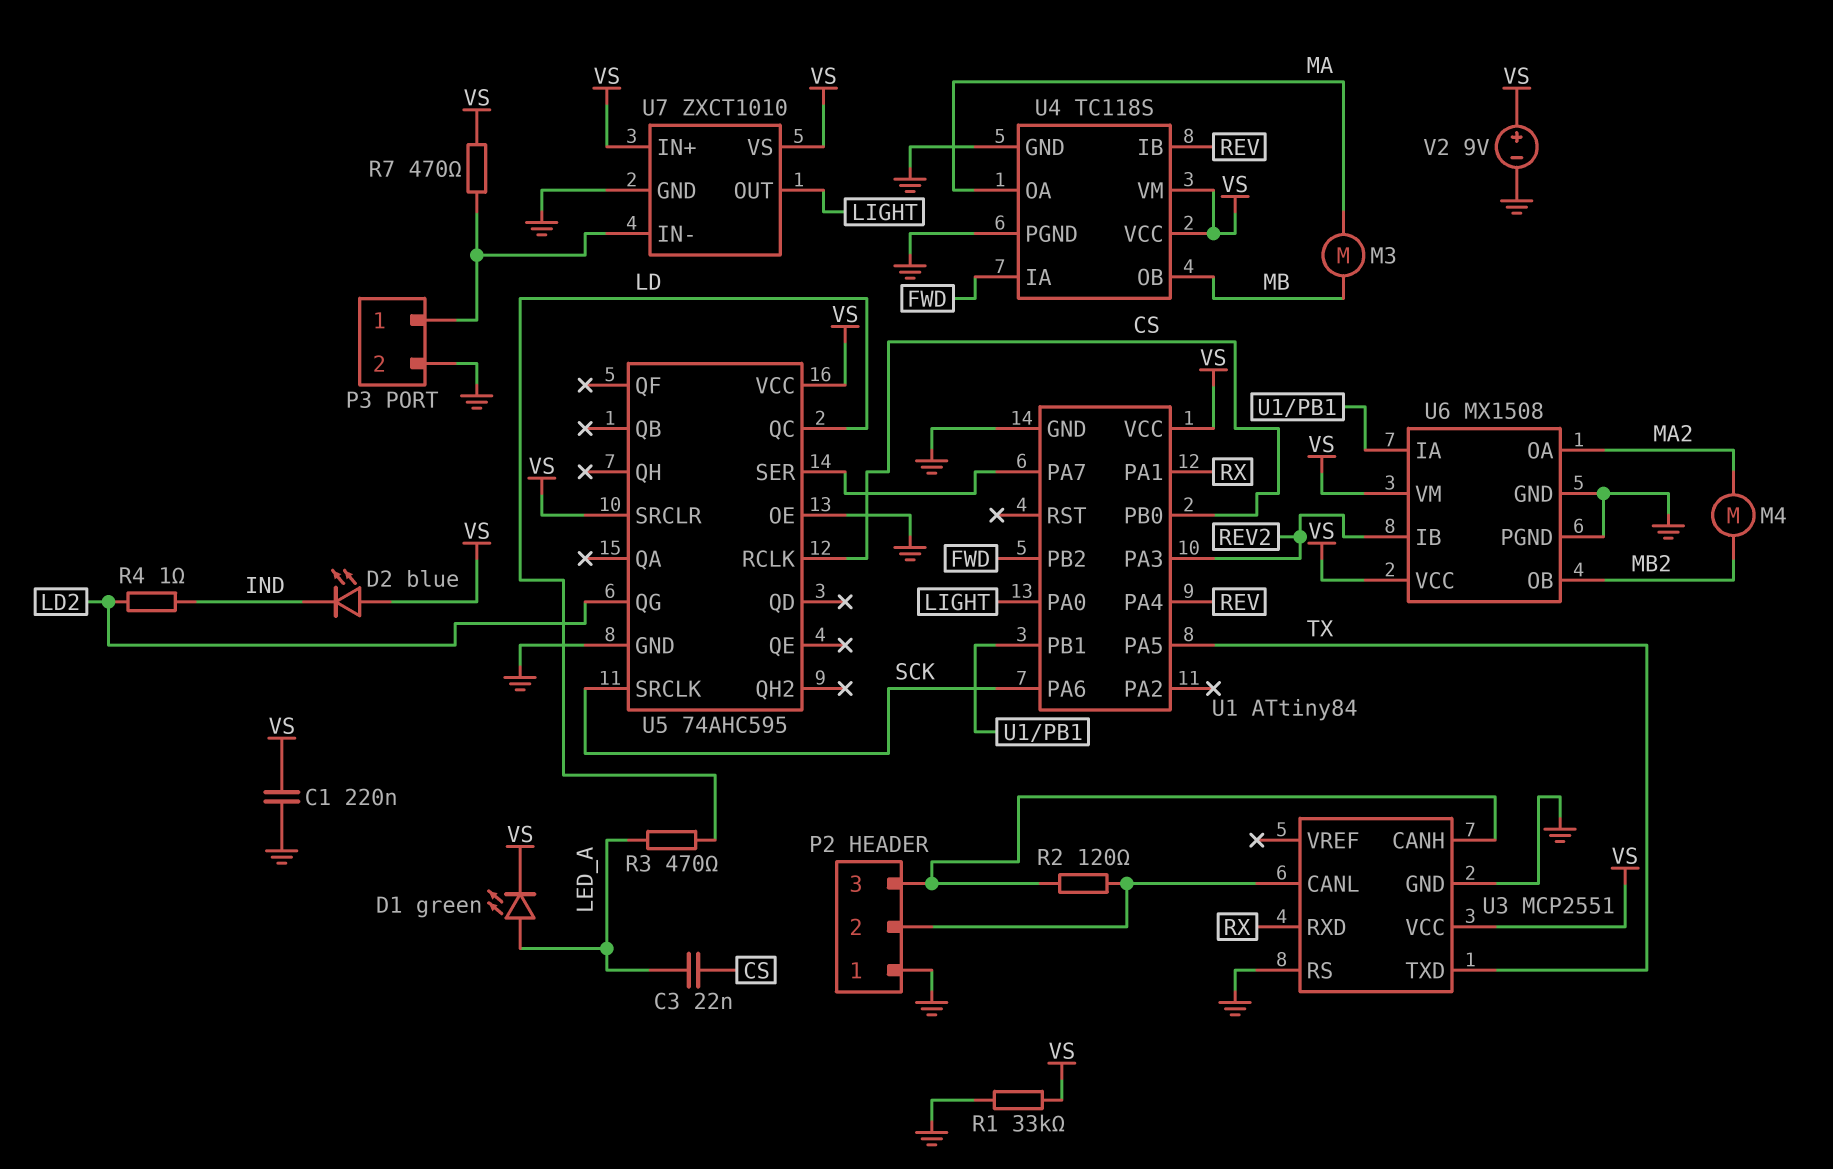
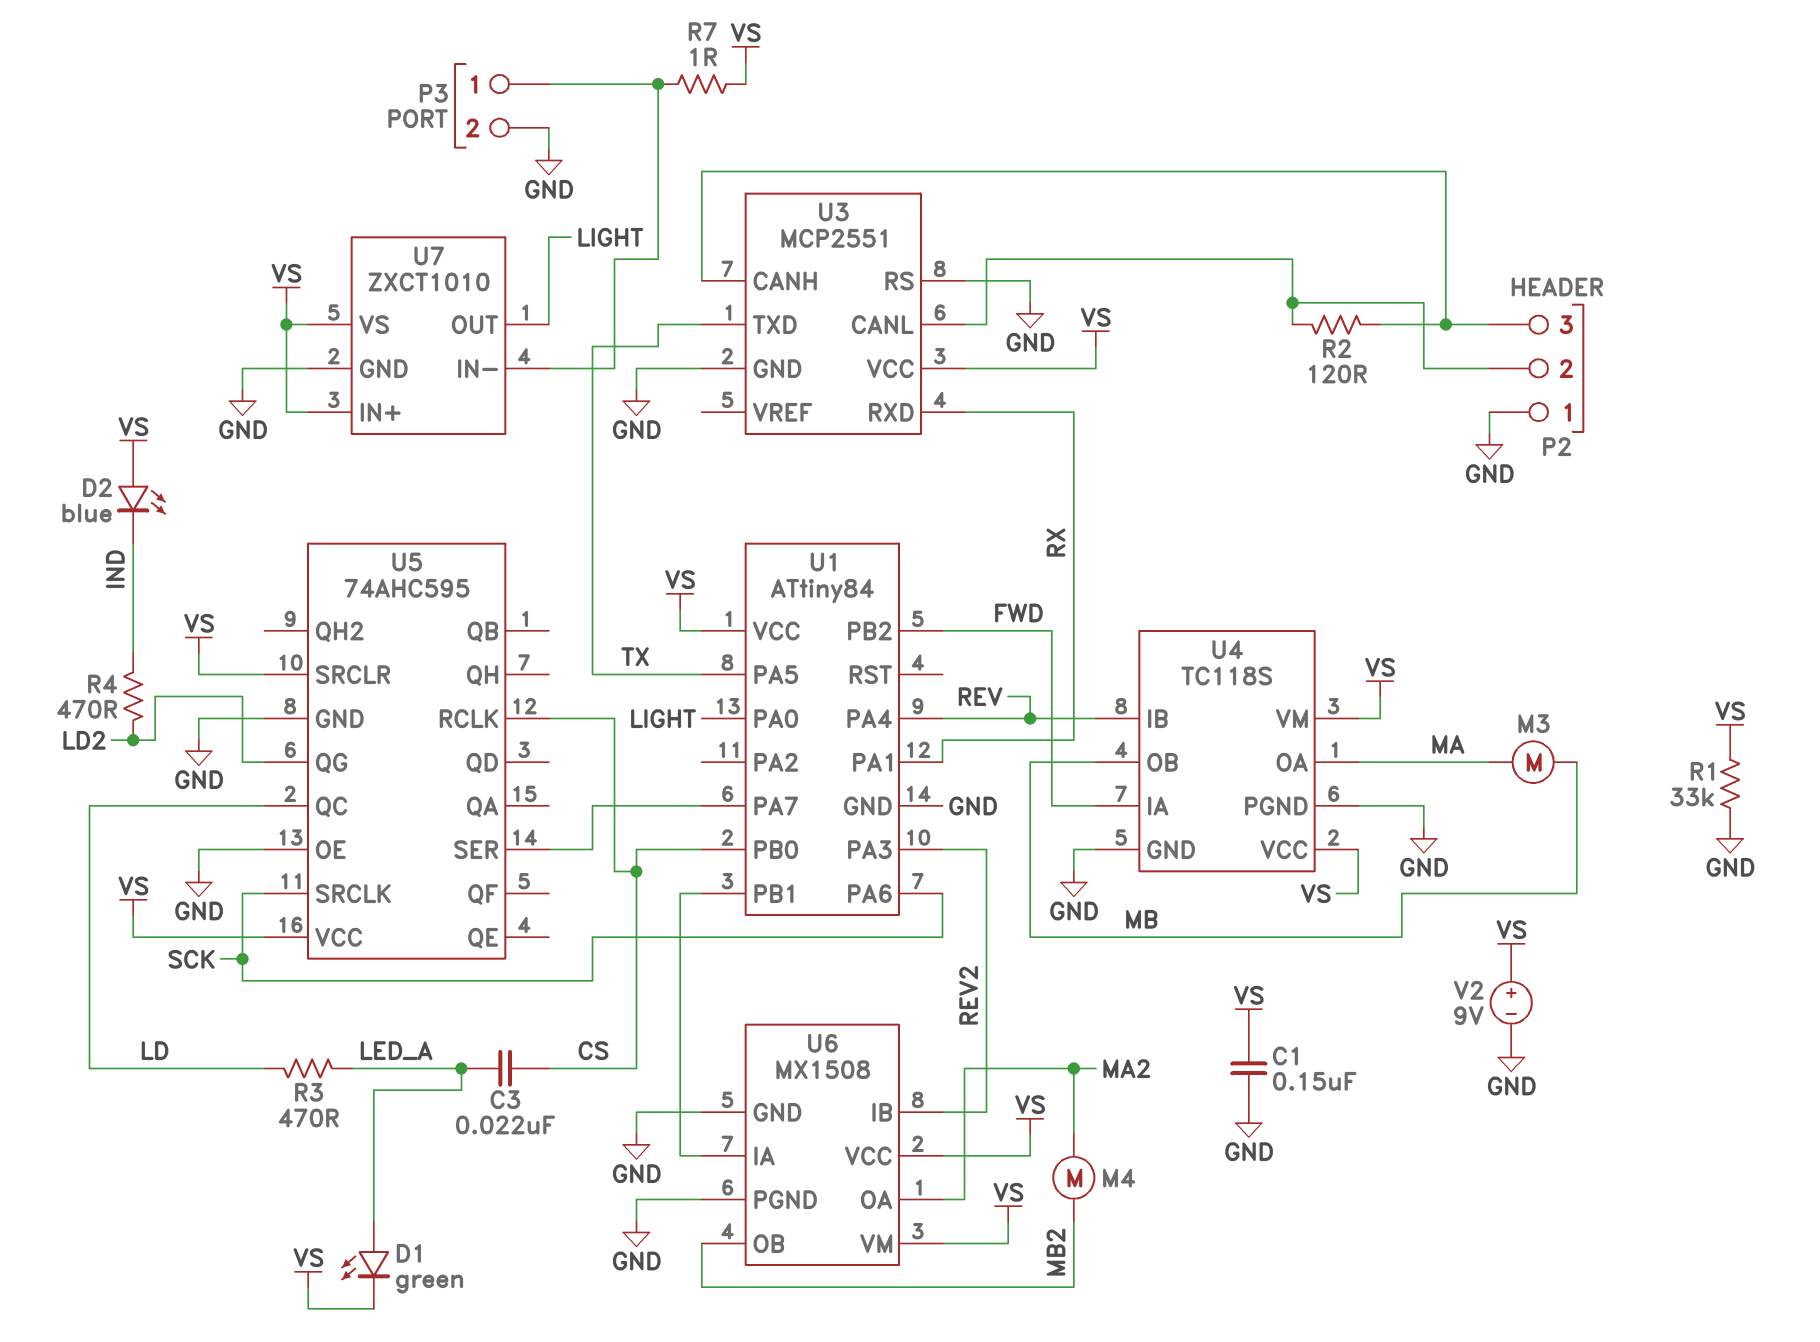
C1: 220nF (GND, VS) -> 150nF (GND, VS)
R4: 1 (IND, LD2) -> 470 (IND, LD2)
R7: 470 (P3/1, VS) -> 1 (P3/1, VS)

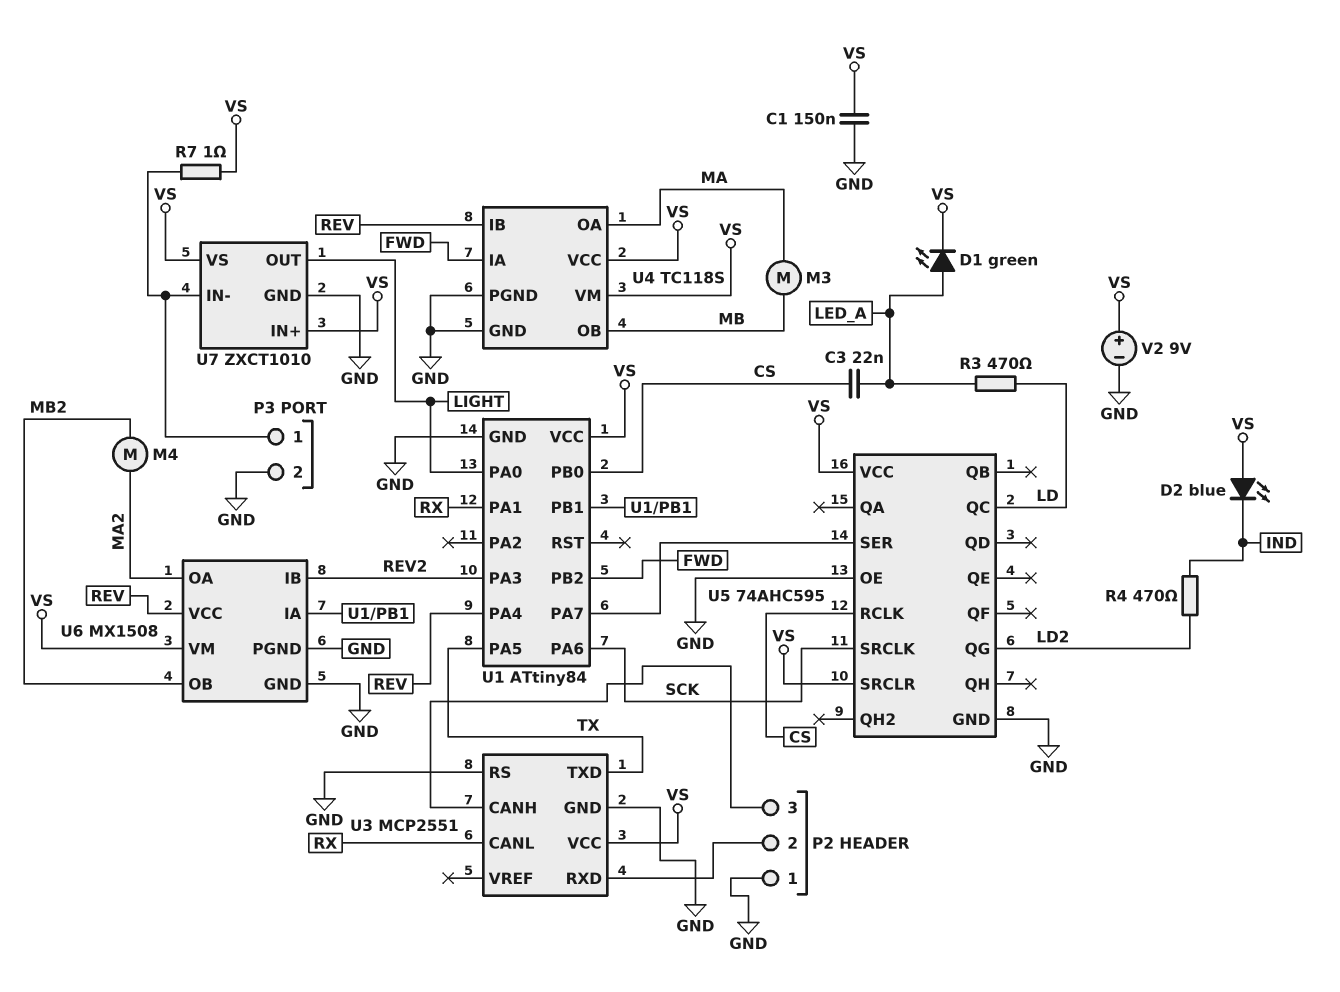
R1: 33k (GND, VS) -> none
R2: 120 (P2/2, P2/3) -> none
U3 pin CANL: P2/2 -> RX
U3 pin RXD: RX -> P2/2
U6 pin VCC: VS -> REV

